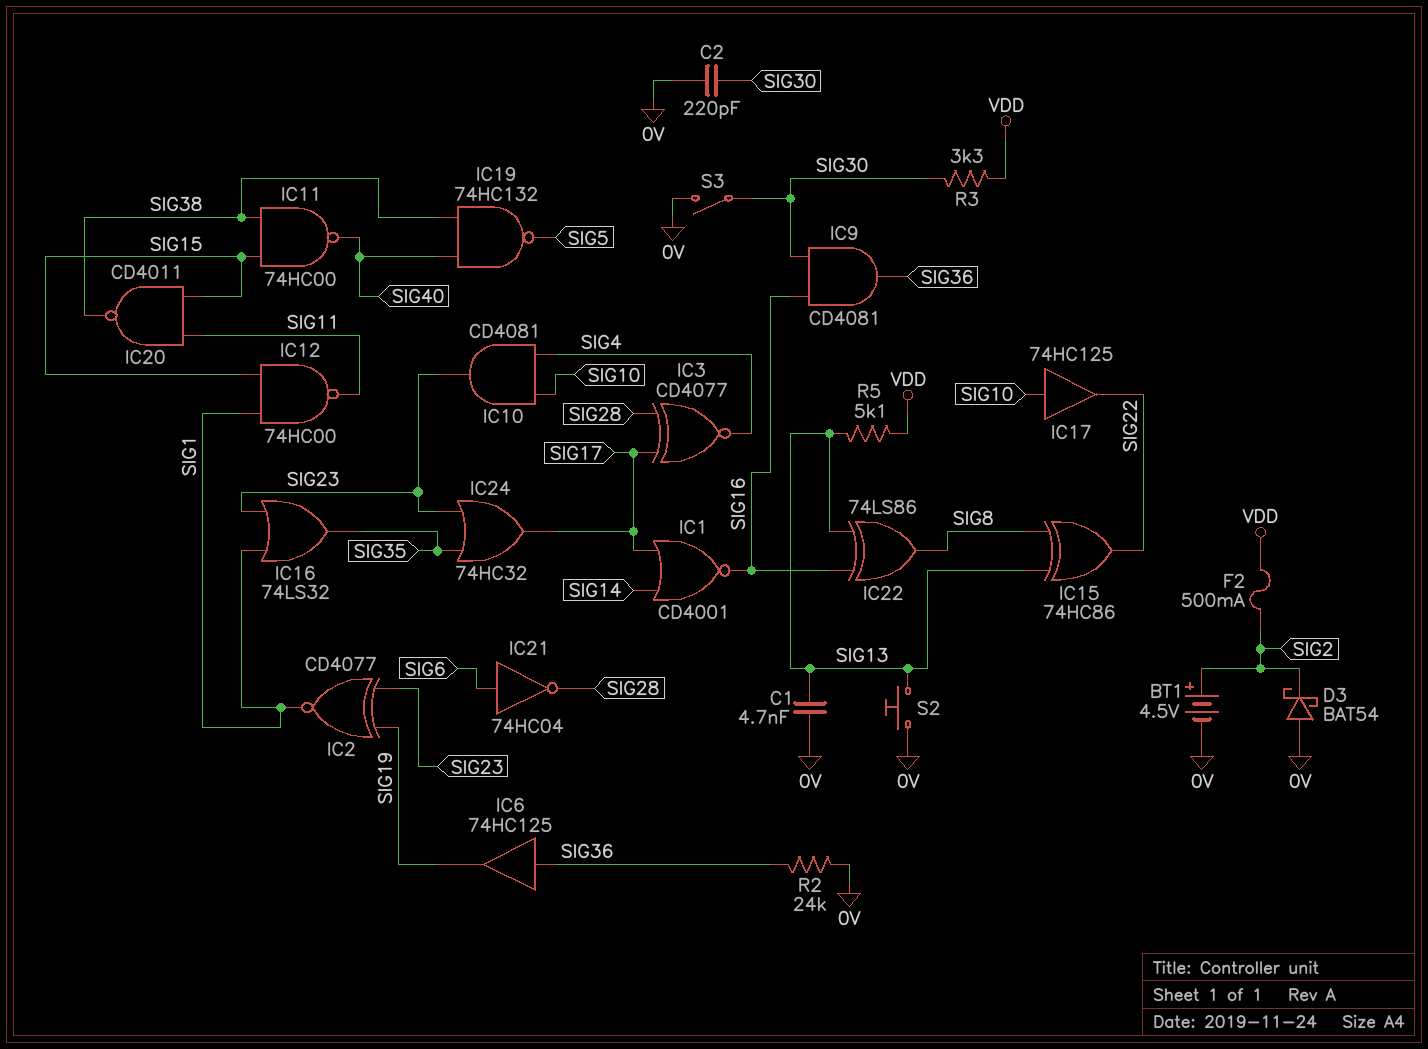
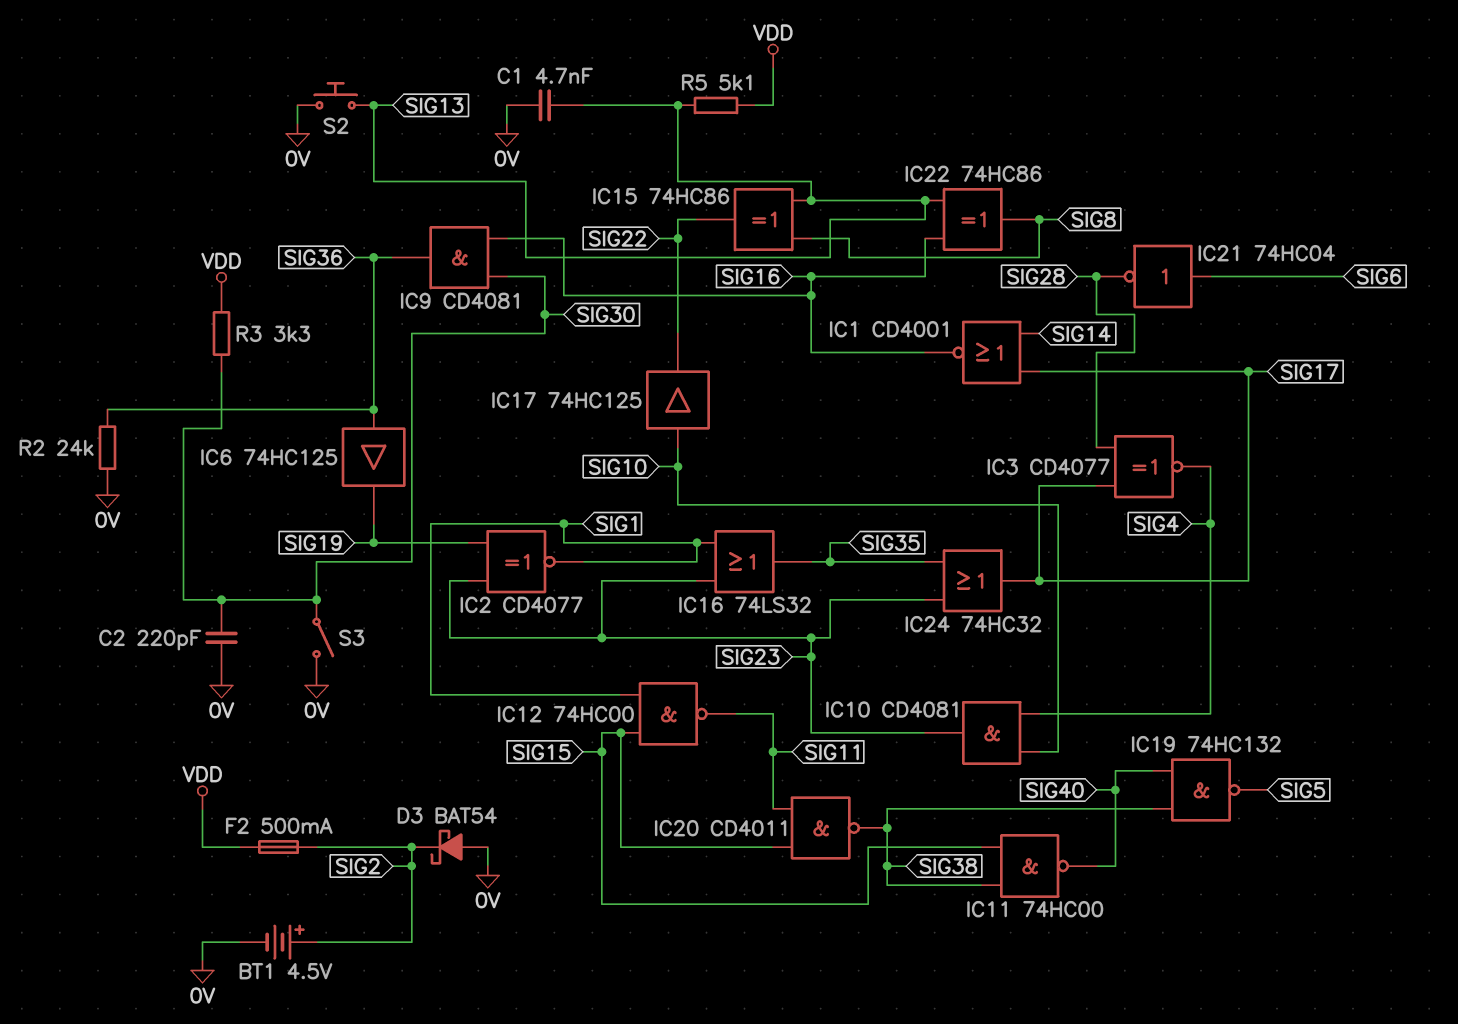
IC22: XOR 74LS86 (in SIG13, in SIG16, out SIG8) -> XOR 74HC86 (in SIG13, in SIG16, out SIG8)

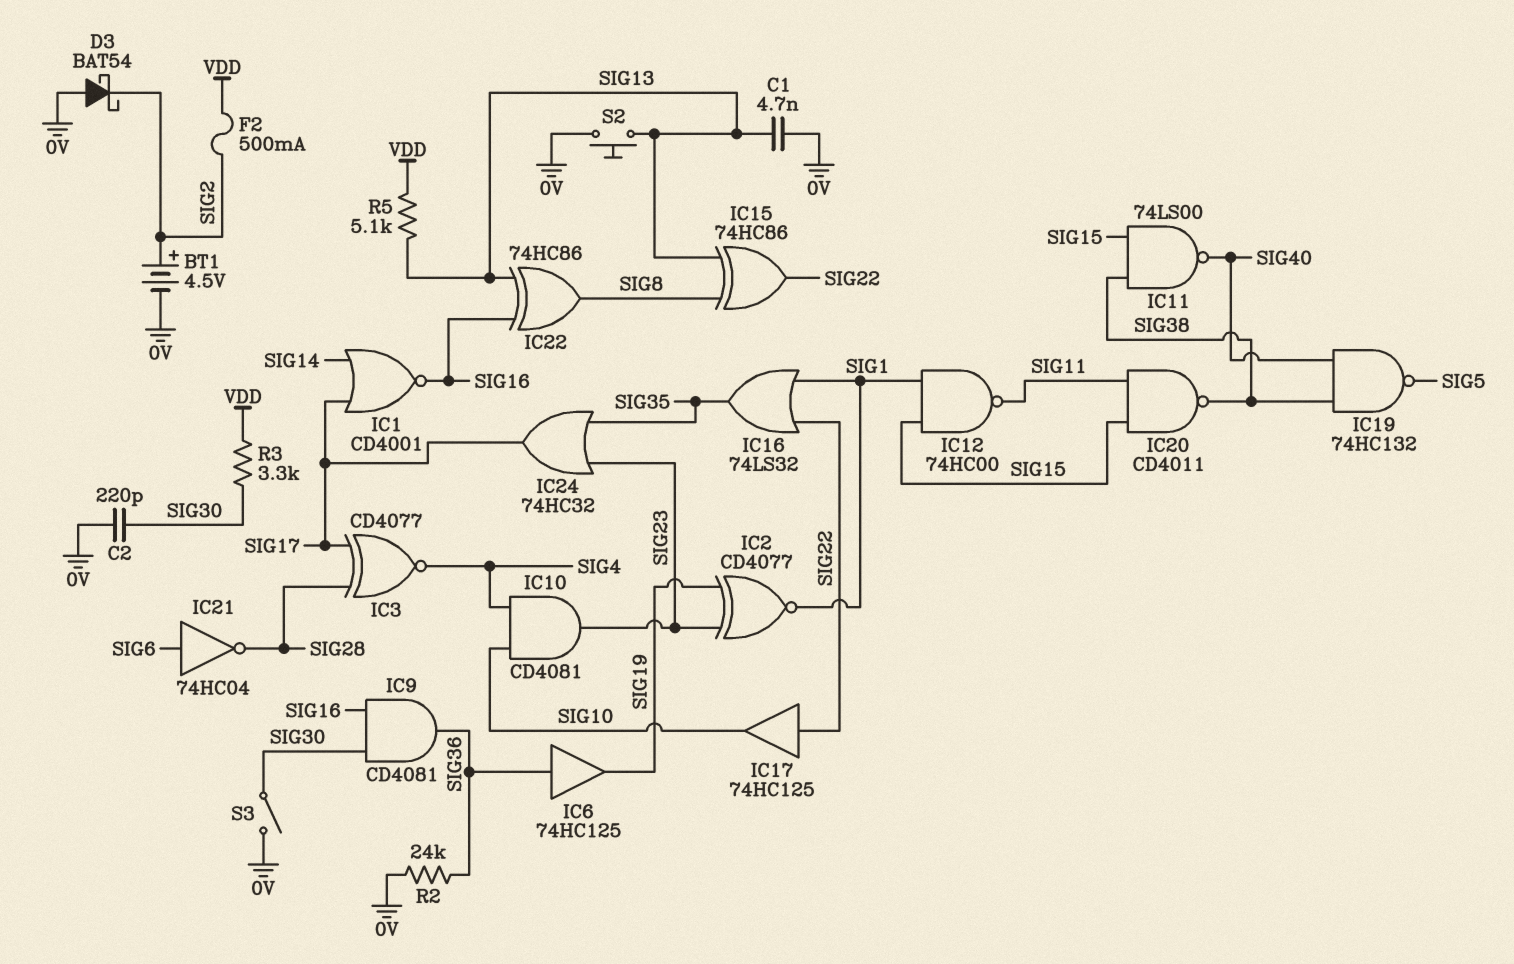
IC11: NAND 74HC00 (in SIG15, in SIG38, out SIG40) -> NAND 74LS00 (in SIG15, in SIG38, out SIG40)
IC16: OR 74LS32 (in SIG1, in SIG23, out SIG35) -> OR 74LS32 (in SIG1, in SIG22, out SIG35)
IC17: buffer 74HC125 (in SIG10, out SIG22) -> buffer 74HC125 (in SIG22, out SIG10)

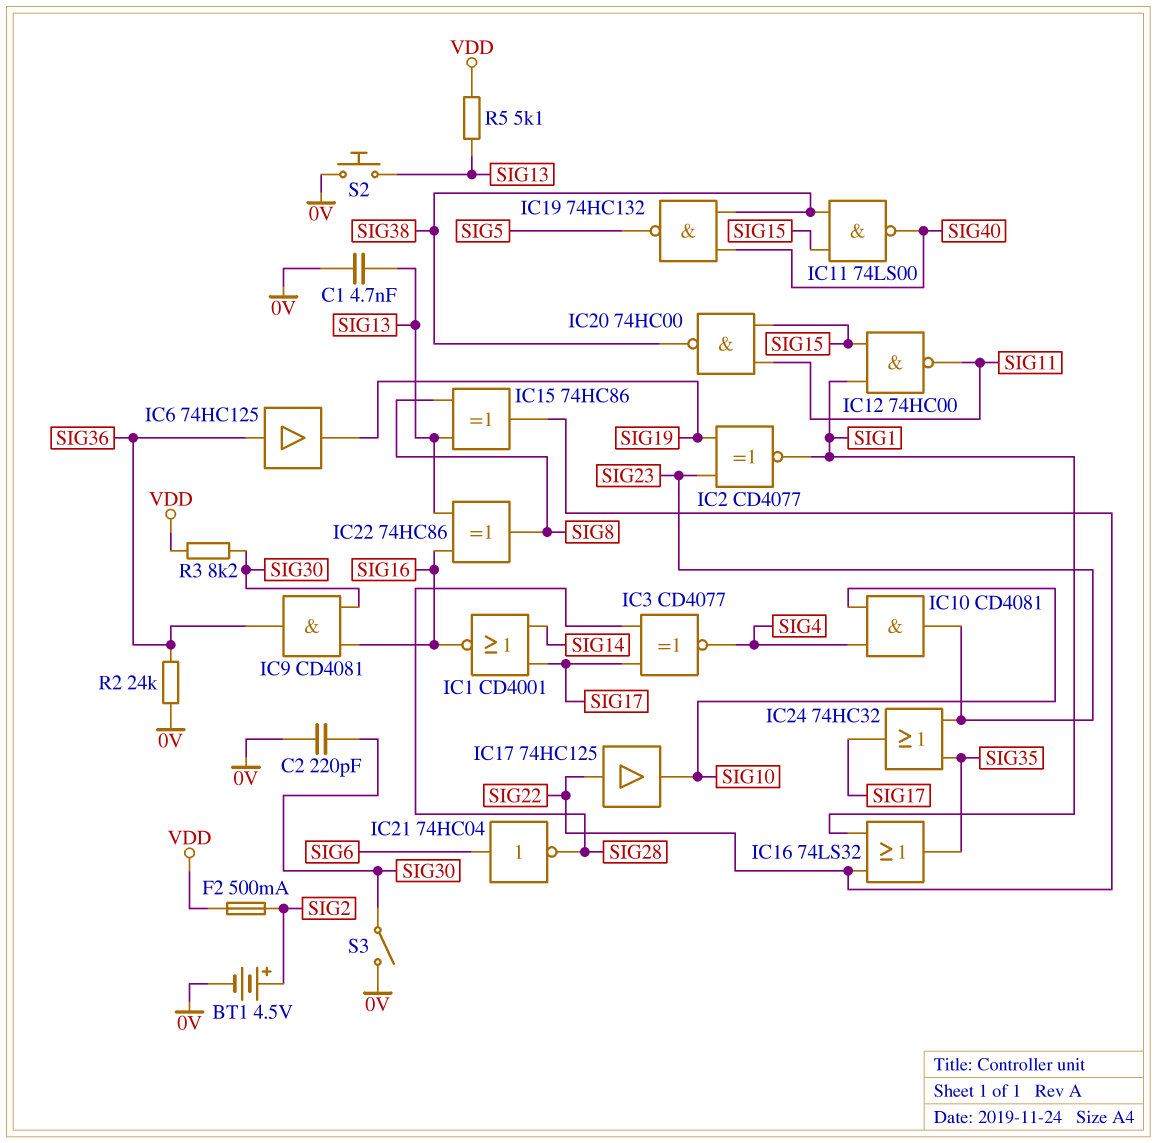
D3: schottky BAT54 (A 0V, K SIG2) -> none
IC20: NAND CD4011 (in SIG11, in SIG15, out SIG38) -> NAND 74HC00 (in SIG11, in SIG15, out SIG38)
R3: 3.3k (SIG30, VDD) -> 8.2k (SIG30, VDD)

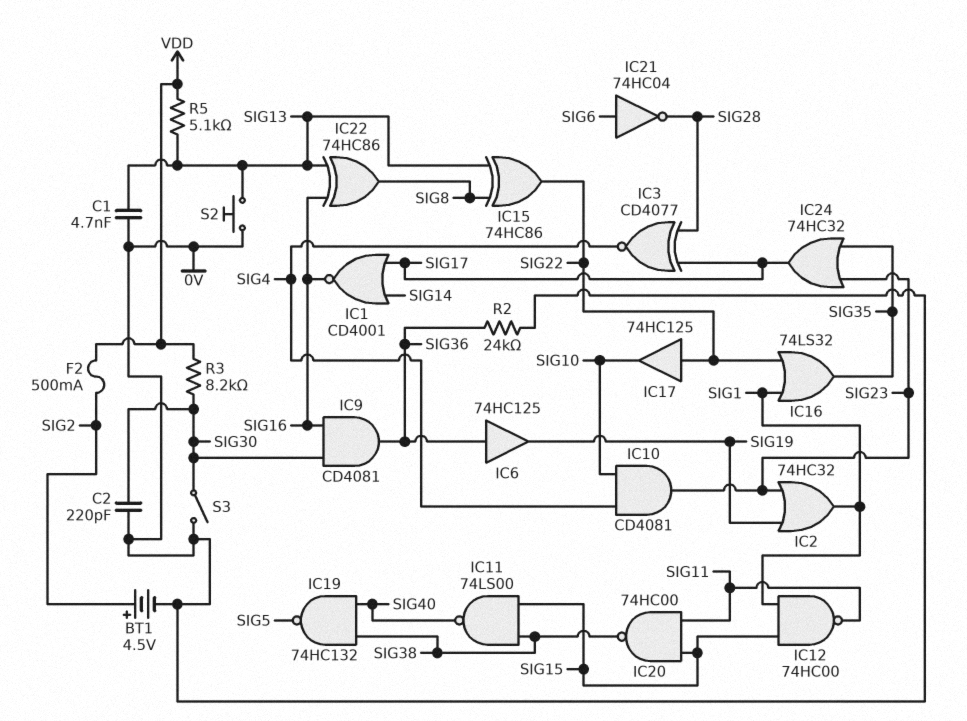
IC2: XNOR CD4077 (in SIG19, in SIG23, out SIG1) -> OR 74HC32 (in SIG19, in SIG23, out SIG1)

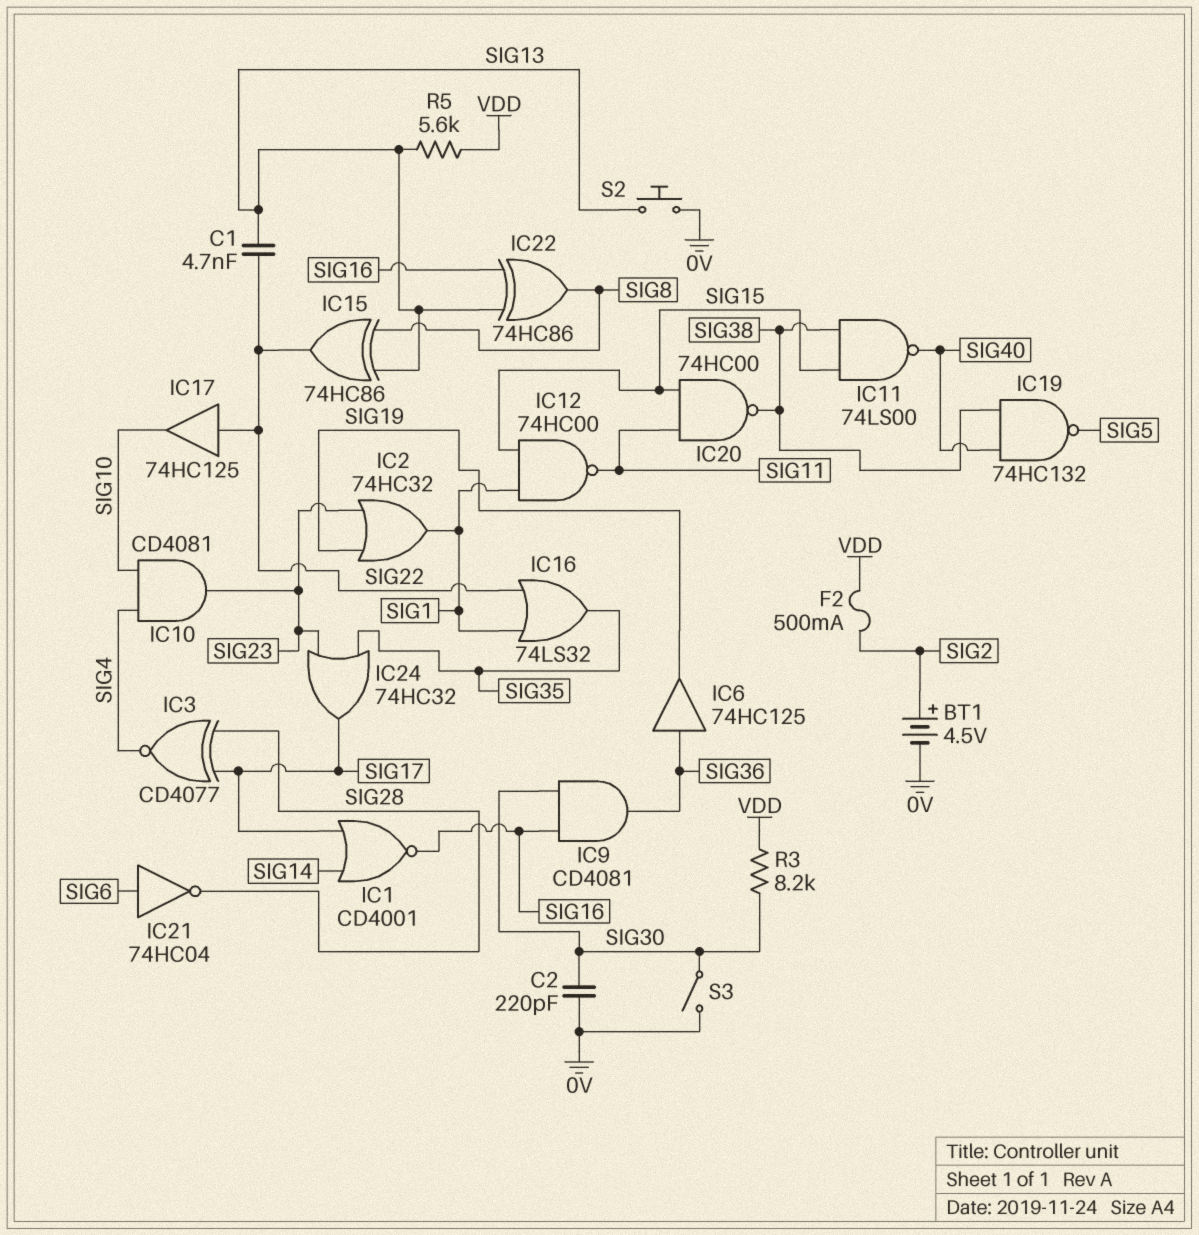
C1: 4.7nF (0V, SIG13) -> 4.7nF (SIG13, SIG22)
R2: 24k (0V, SIG36) -> none
R5: 5.1k (SIG13, VDD) -> 5.6k (SIG13, VDD)

